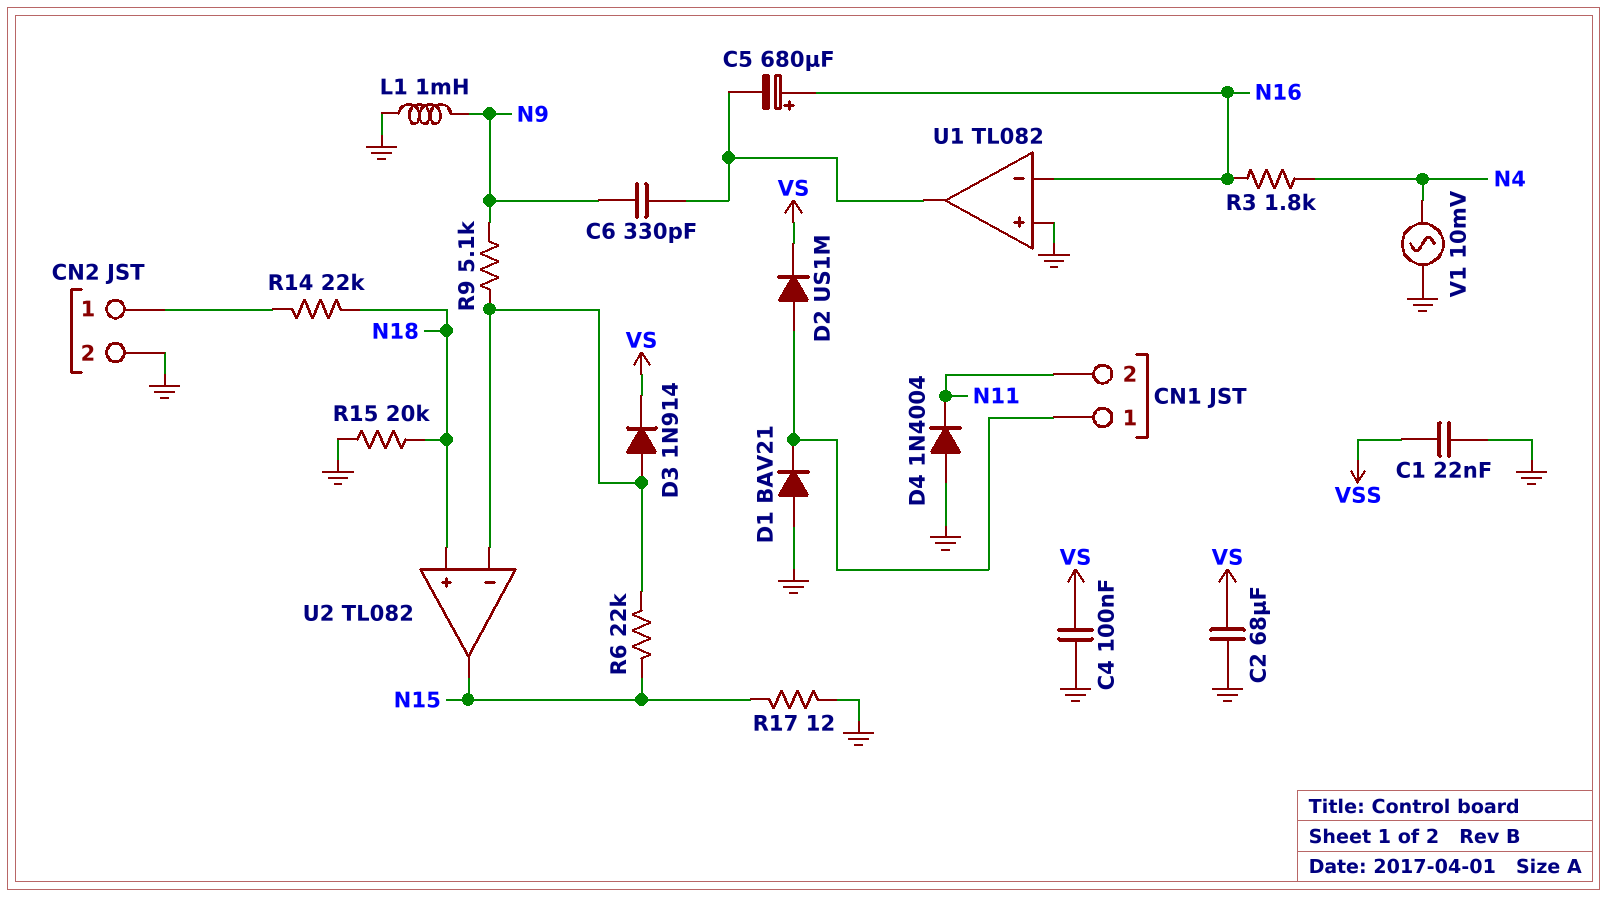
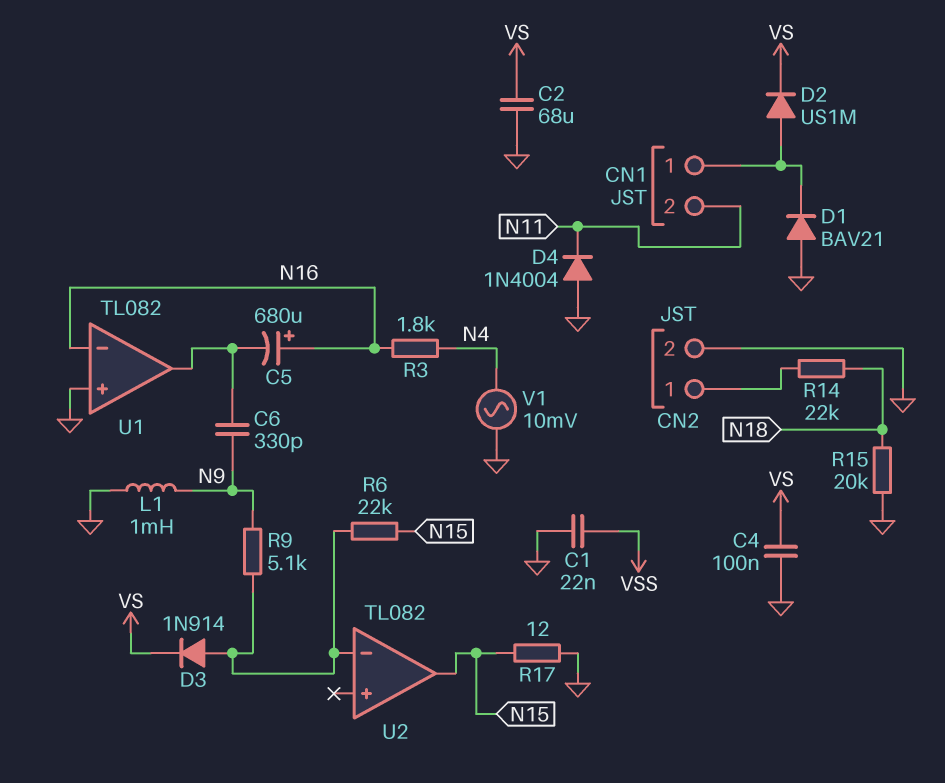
U2 pin in+: N18 -> none

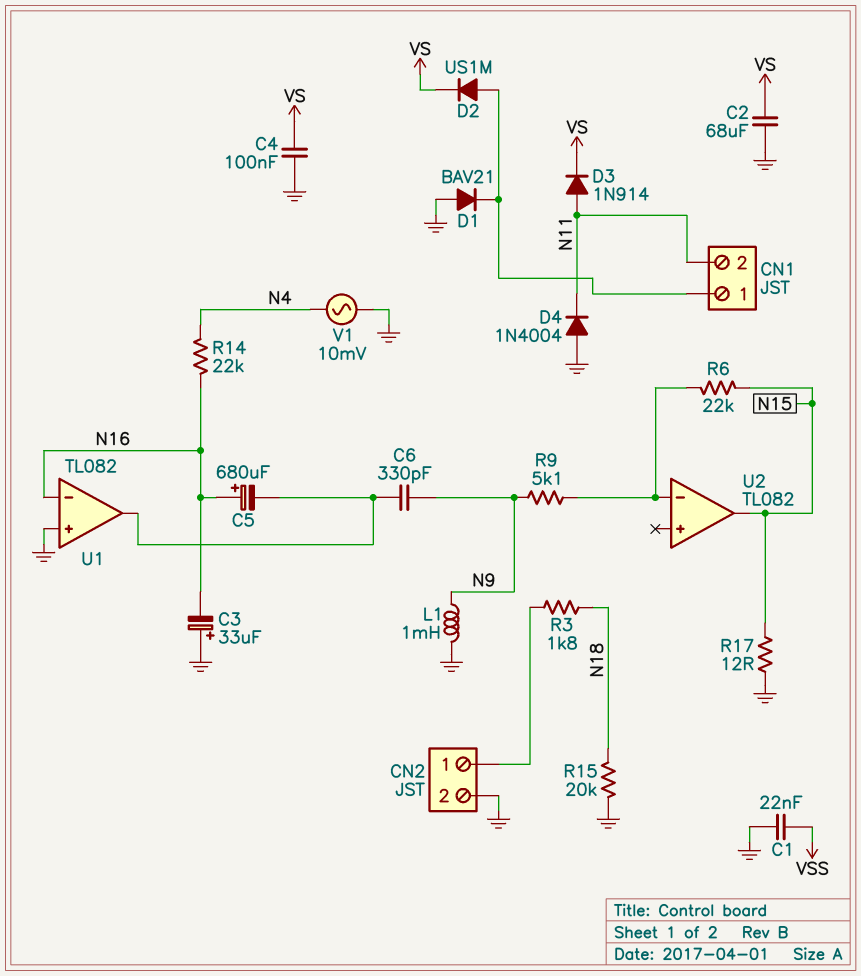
C3: none -> 33uF (plus GND, minus N16)
D3: diode 1N914 (A U2/in-, K VS) -> diode 1N914 (A N11, K VS)
R3: 1.8k (N4, N16) -> 1.8k (CN2/1, N18)
R14: 22k (CN2/1, N18) -> 22k (N4, N16)

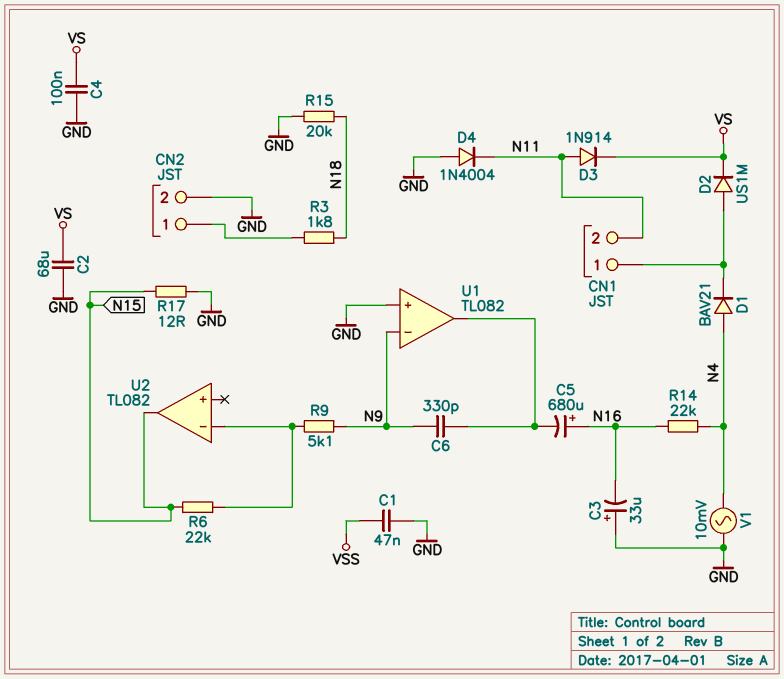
C1: 22nF (GND, VSS) -> 47nF (GND, VSS)
D1: diode BAV21 (A GND, K CN1/1) -> diode BAV21 (A N4, K CN1/1)
L1: 1mH (GND, N9) -> none
U1 pin in-: N16 -> N9

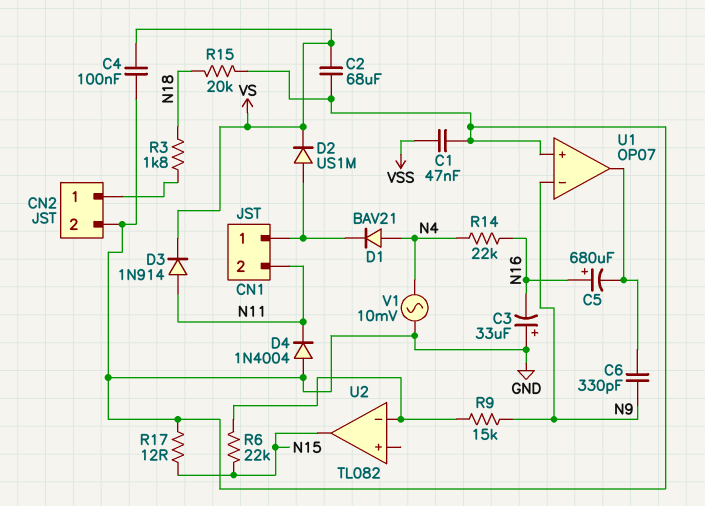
R9: 5.1k (N9, U2/in-) -> 15k (N9, U2/in-)
U1: TL082 -> OP07

